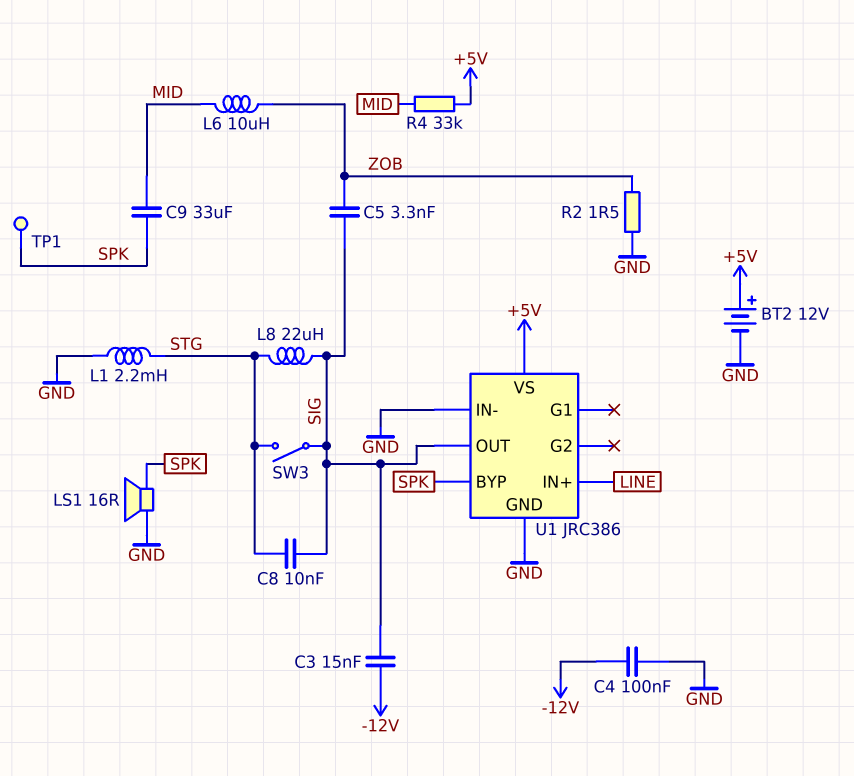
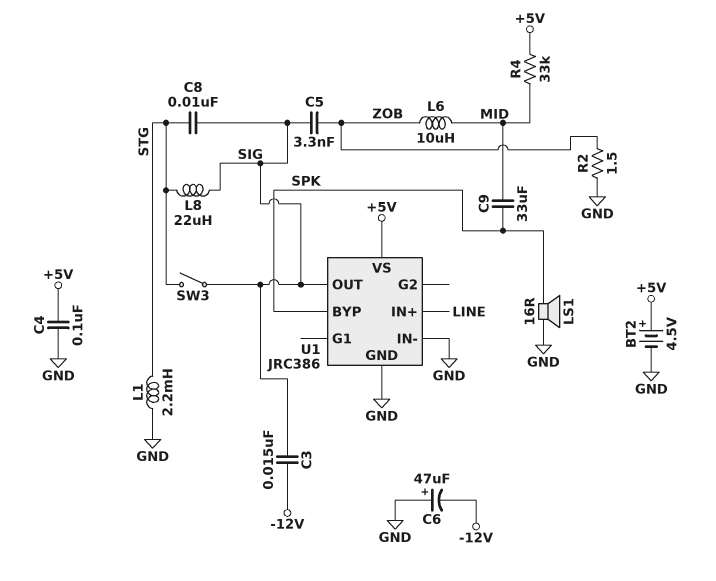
BT2: 12V (plus +5V, minus GND) -> 4.5V (plus +5V, minus GND)
C4: 100nF (-12V, GND) -> 100nF (+5V, GND)
C6: none -> 47uF (plus GND, minus -12V)
TP1: test point (SPK) -> none

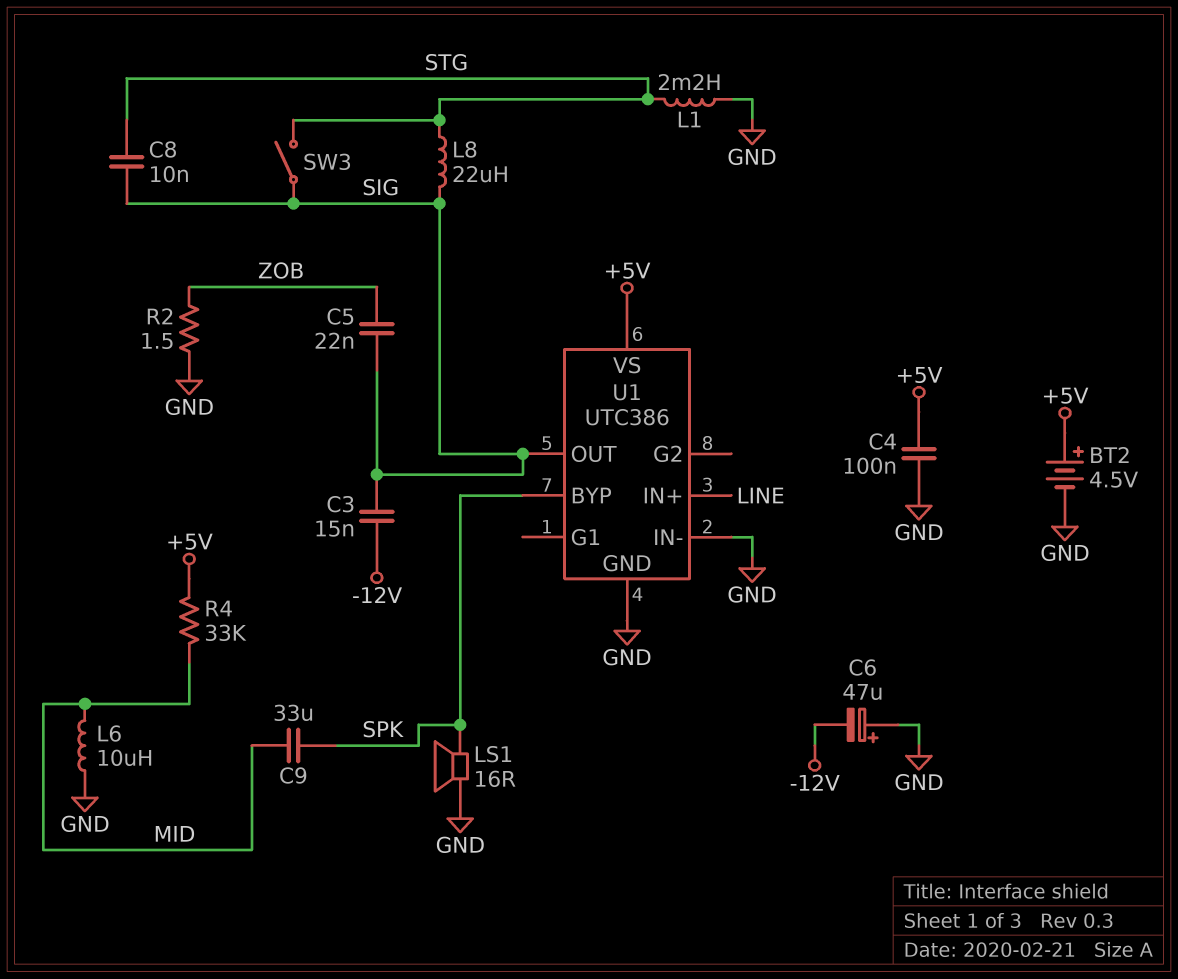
C5: 3.3nF (SIG, ZOB) -> 22nF (SIG, ZOB)
L6: 10uH (MID, ZOB) -> 10uH (GND, MID)
U1: JRC386 -> UTC386

